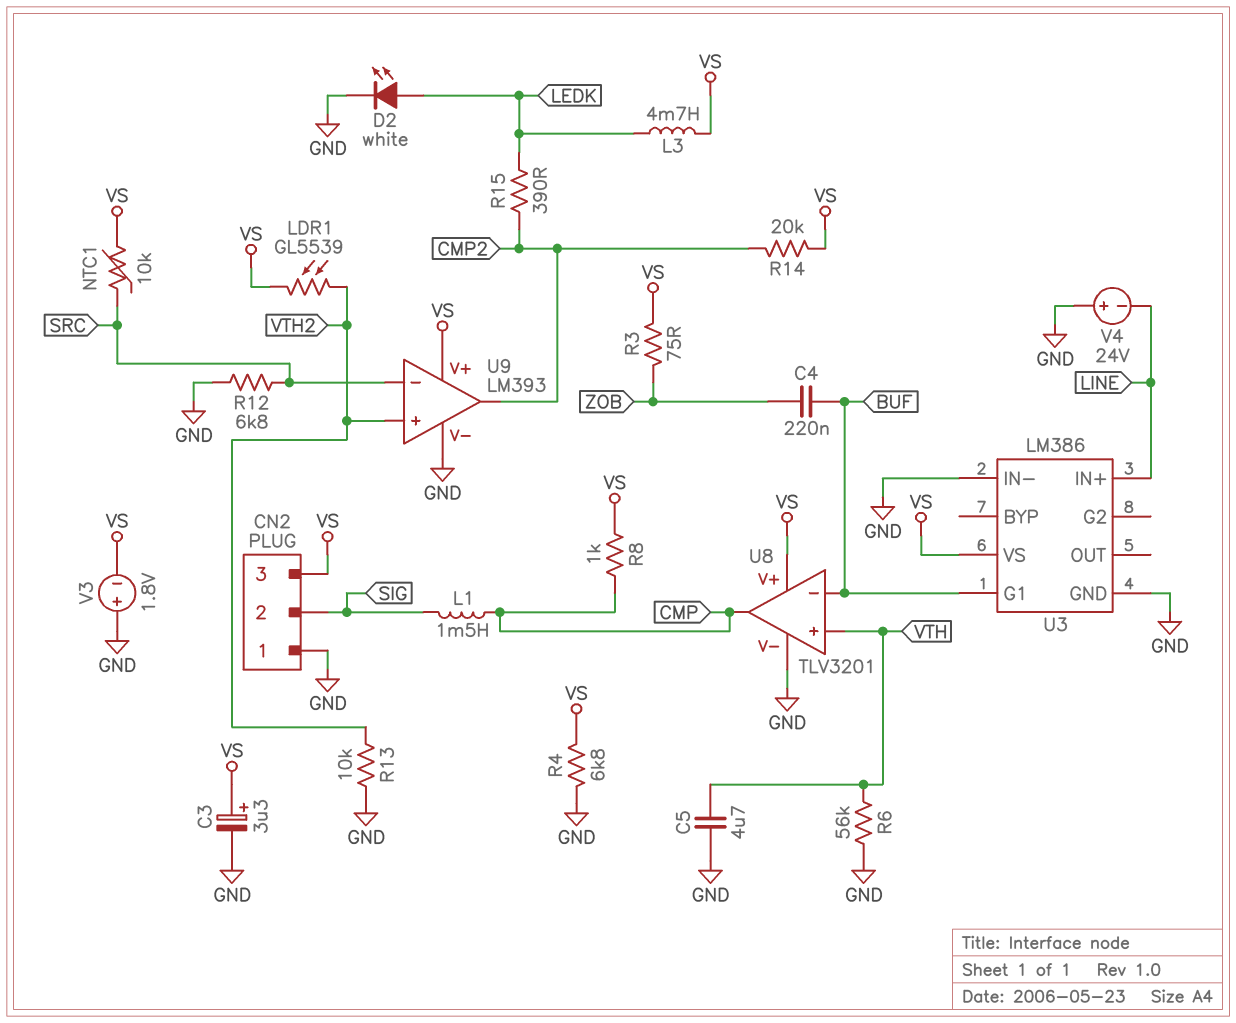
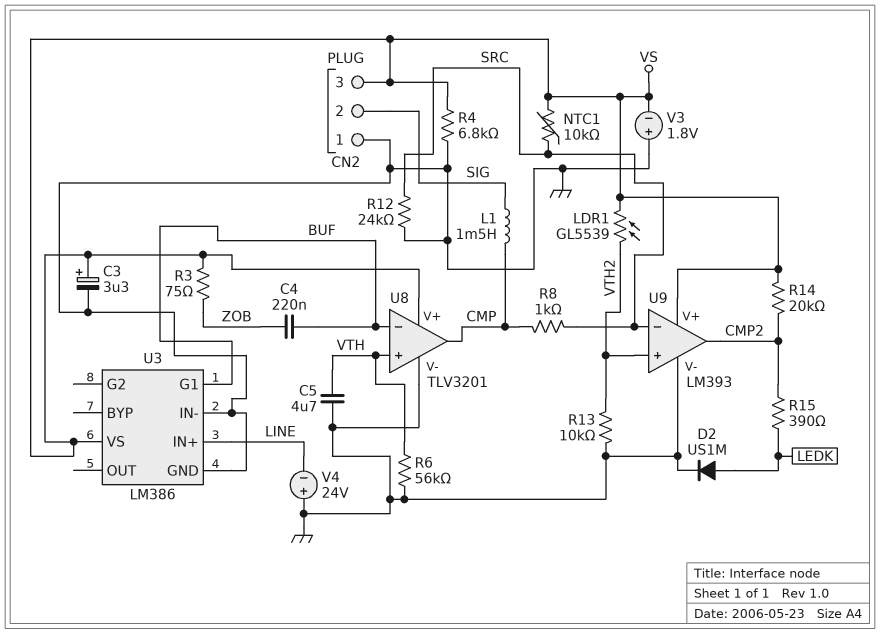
D2: LED white (A LEDK, K GND) -> diode US1M (A LEDK, K GND)
L3: 4.7mH (LEDK, VS) -> none
R8: 1k (CMP, VS) -> 1k (CMP, SRC)
R12: 6.8k (GND, SRC) -> 24k (GND, SRC)

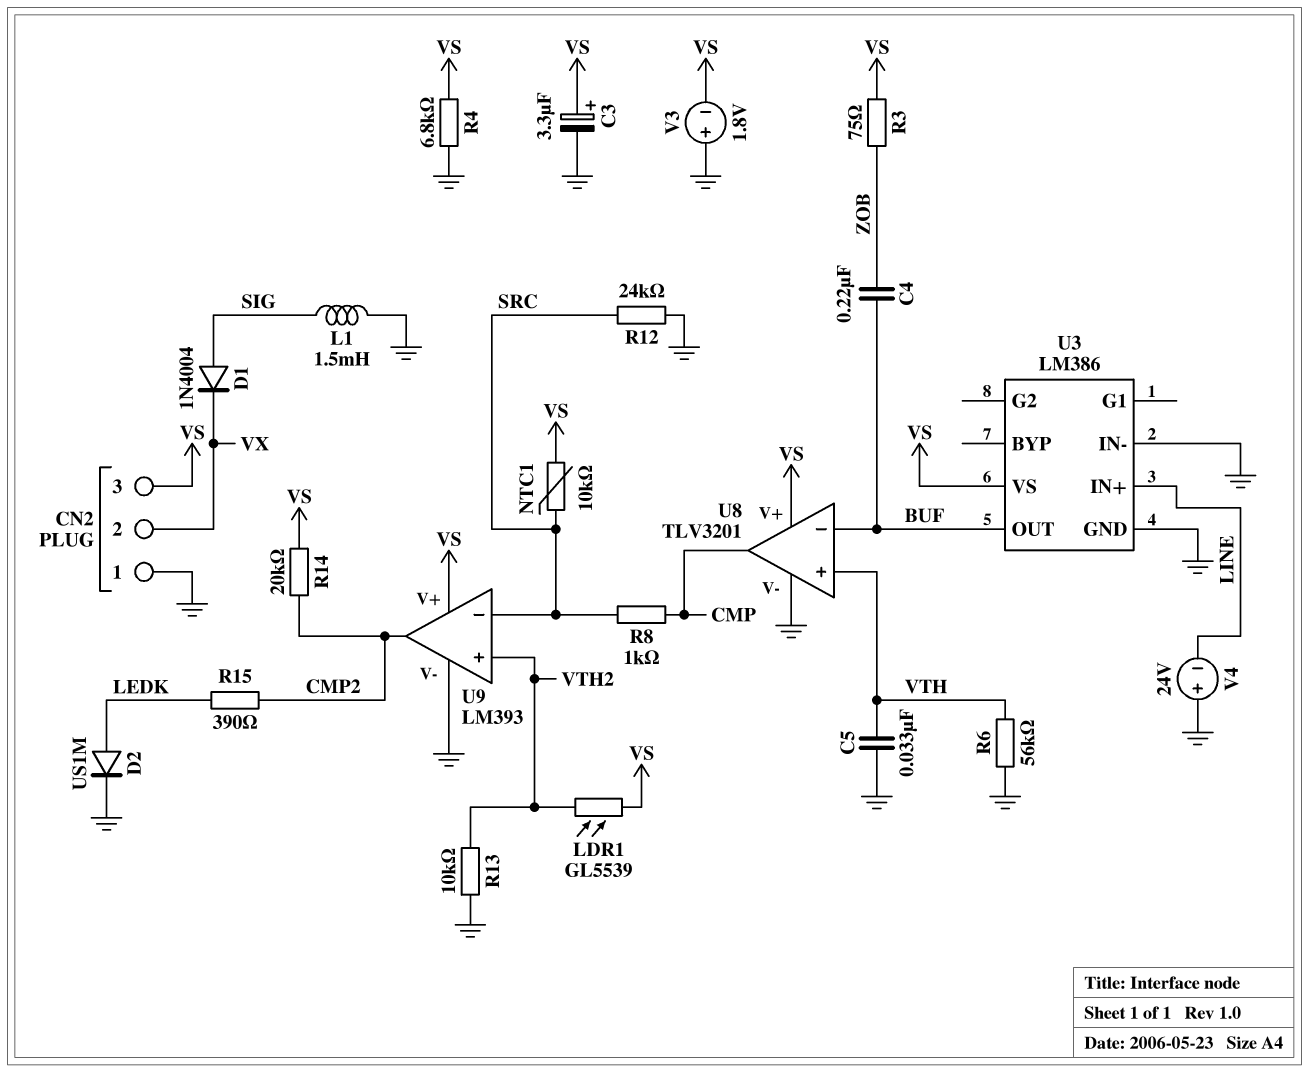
C5: 4.7uF (GND, VTH) -> 33nF (GND, VTH)
CN2 pin 2: SIG -> VX
D1: none -> diode 1N4004 (A SIG, K VX)
L1: 1.5mH (CMP, SIG) -> 1.5mH (GND, SIG)
U3 pin G1: BUF -> none
U3 pin OUT: none -> BUF

